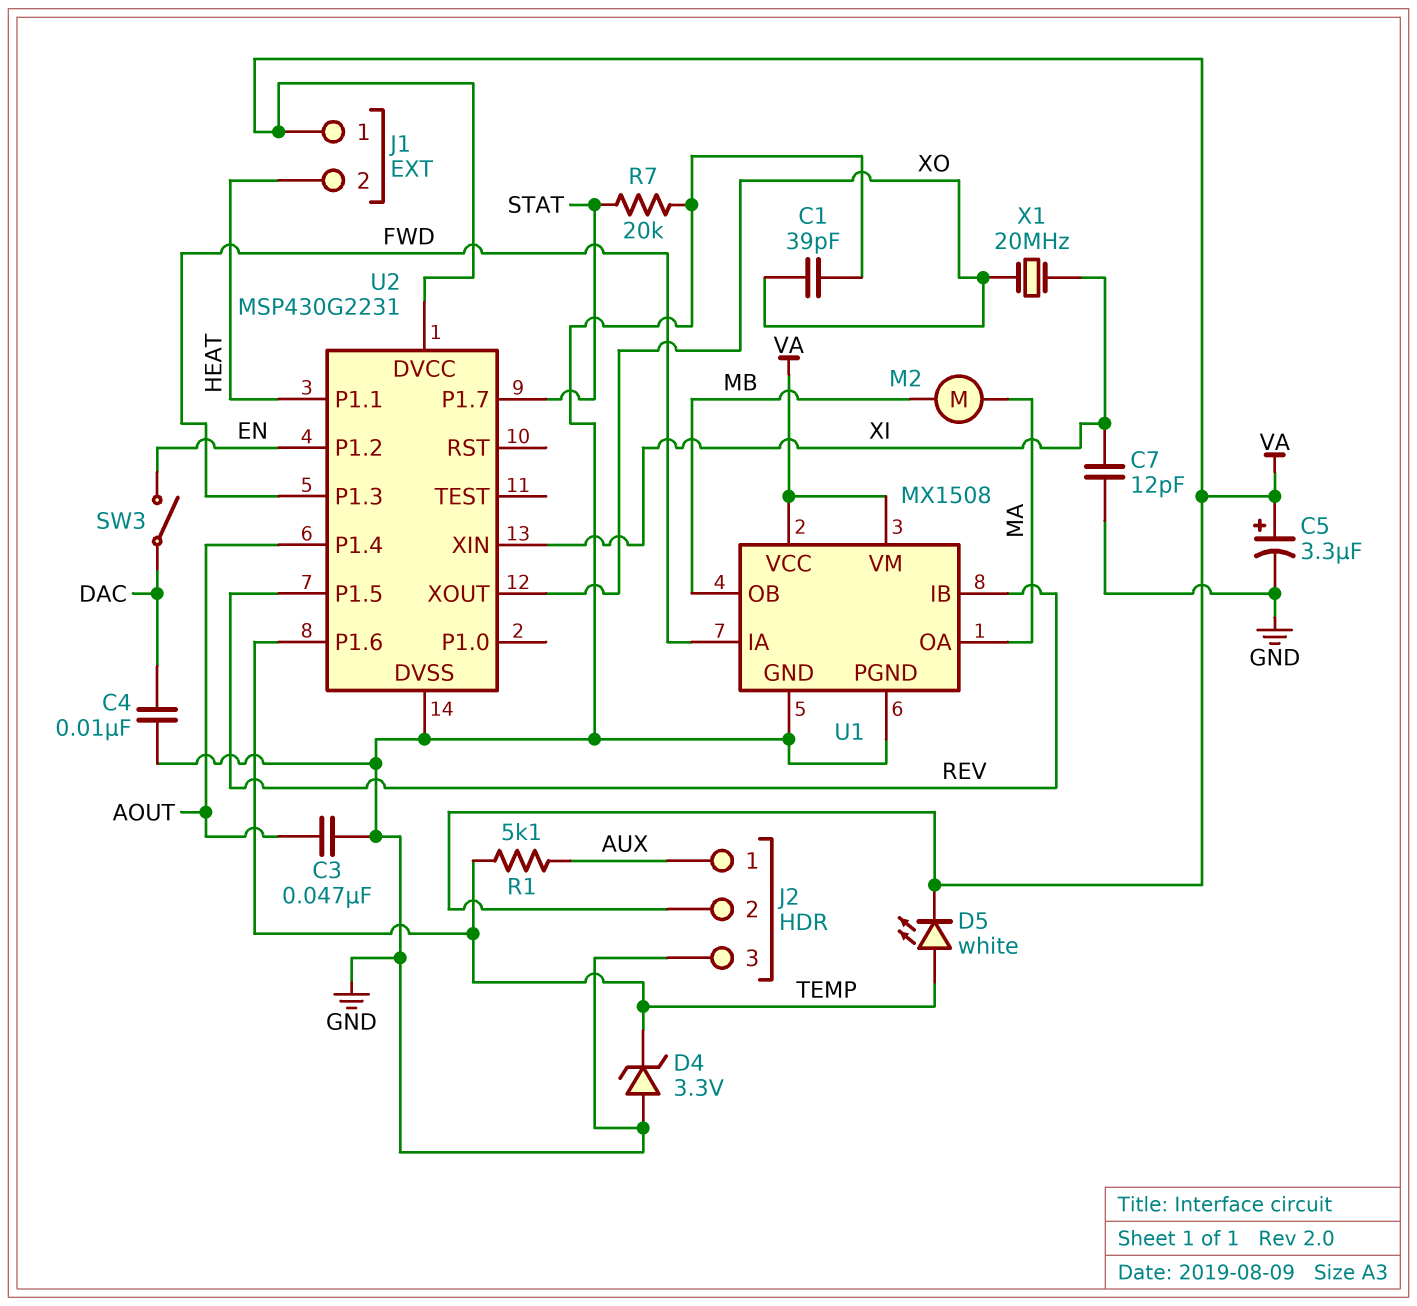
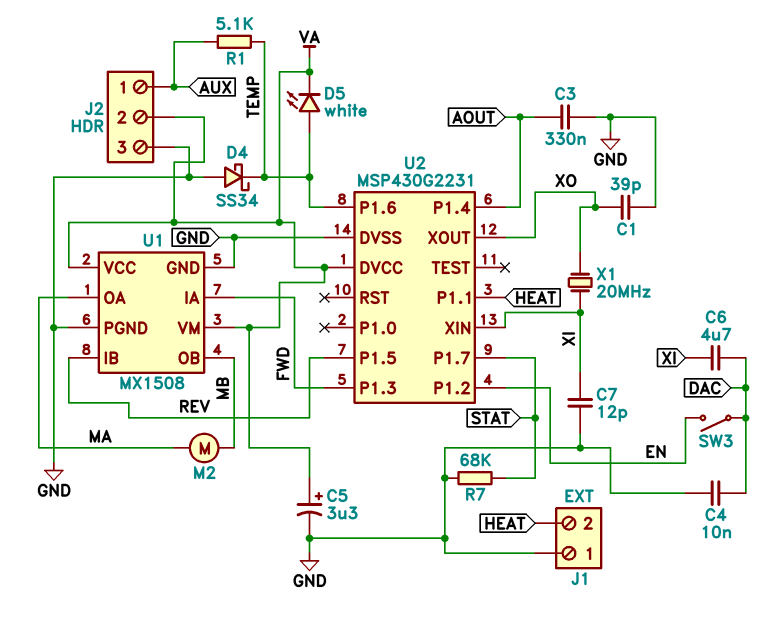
C3: 47nF (AOUT, GND) -> 330nF (AOUT, GND)
C6: none -> 4.7uF (DAC, XI)
D4: zener 3.3V (A GND, K TEMP) -> schottky SS34 (A GND, K TEMP)
J1 pin 1: VA -> GND
R7: 20k (GND, STAT) -> 68k (GND, STAT)

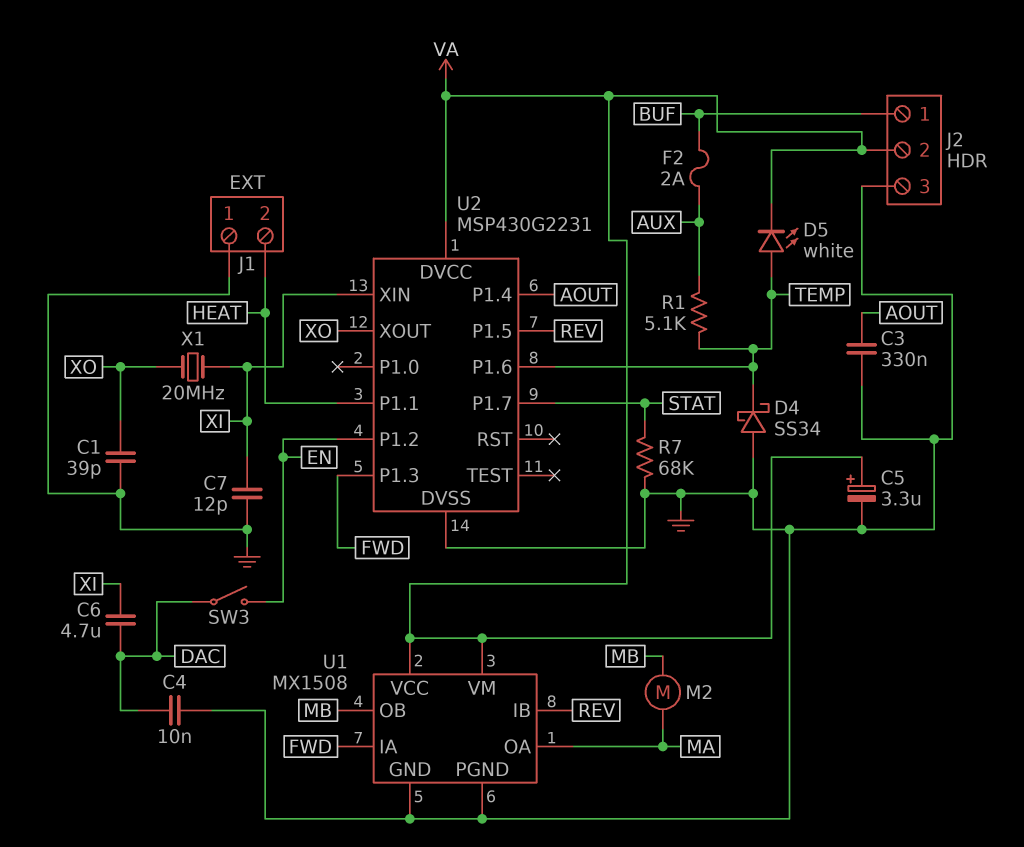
F2: none -> 2A (AUX, BUF)
J2 pin 1: AUX -> BUF

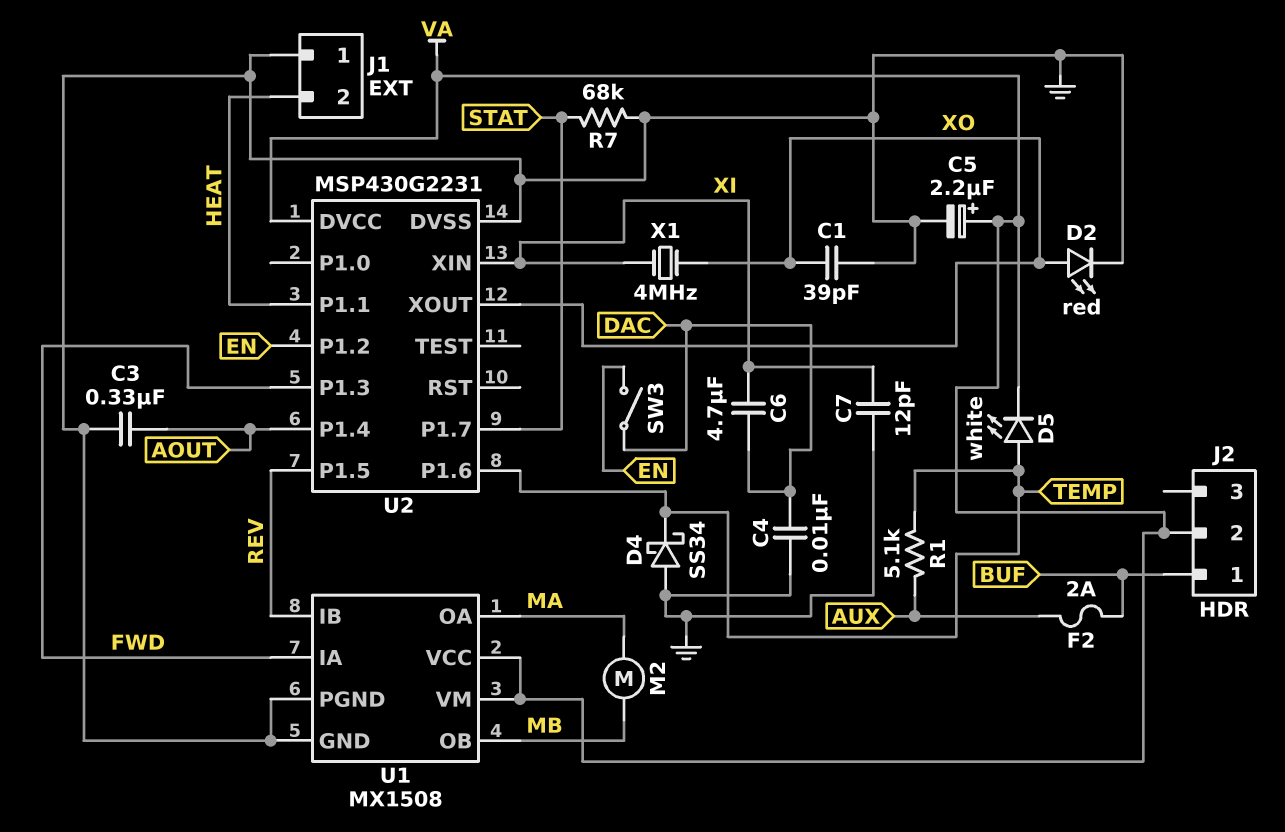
C5: 3.3uF (plus VA, minus GND) -> 2.2uF (plus VA, minus GND)
D2: none -> LED red (A XO, K GND)
J2 pin 3: GND -> none
X1: 20MHz (XI, XO) -> 4MHz (XI, XO)

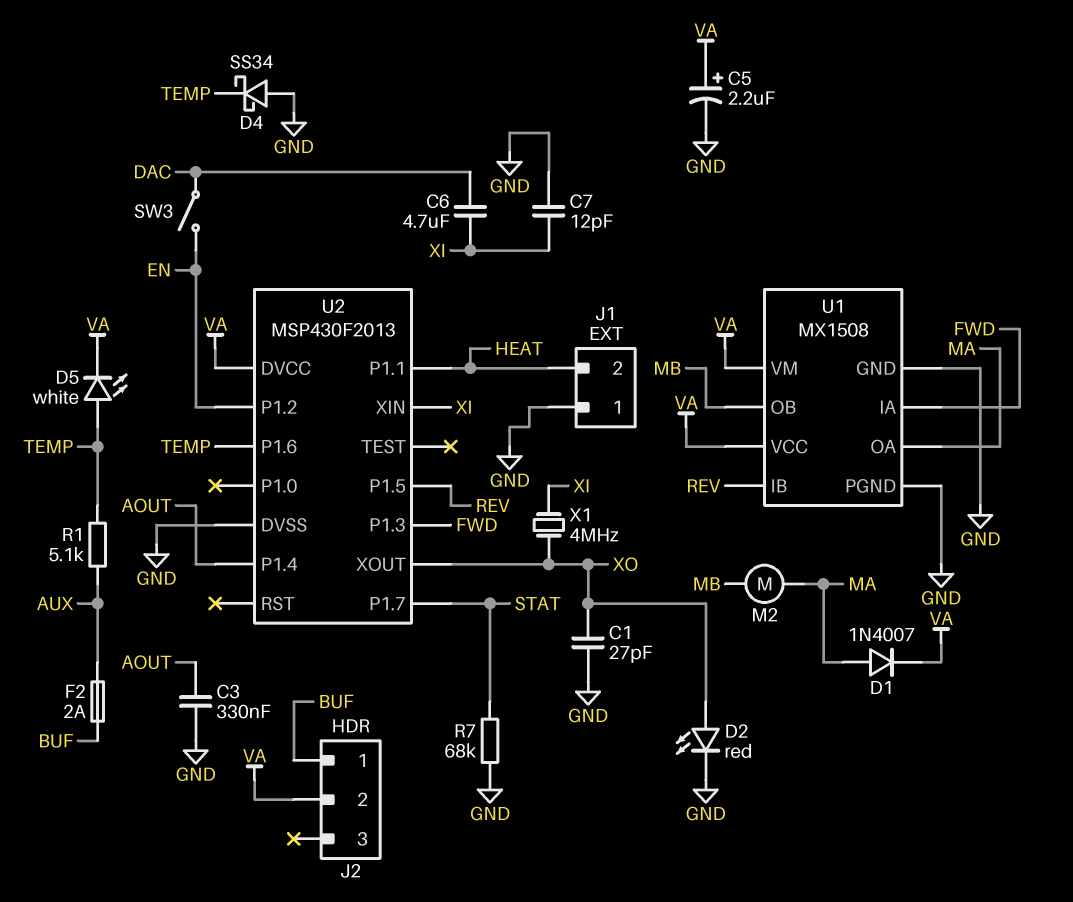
C1: 39pF (GND, XO) -> 27pF (GND, XO)
C4: 10nF (DAC, GND) -> none
D1: none -> diode 1N4007 (A MA, K VA)
U2: MSP430G2231 -> MSP430F2013

